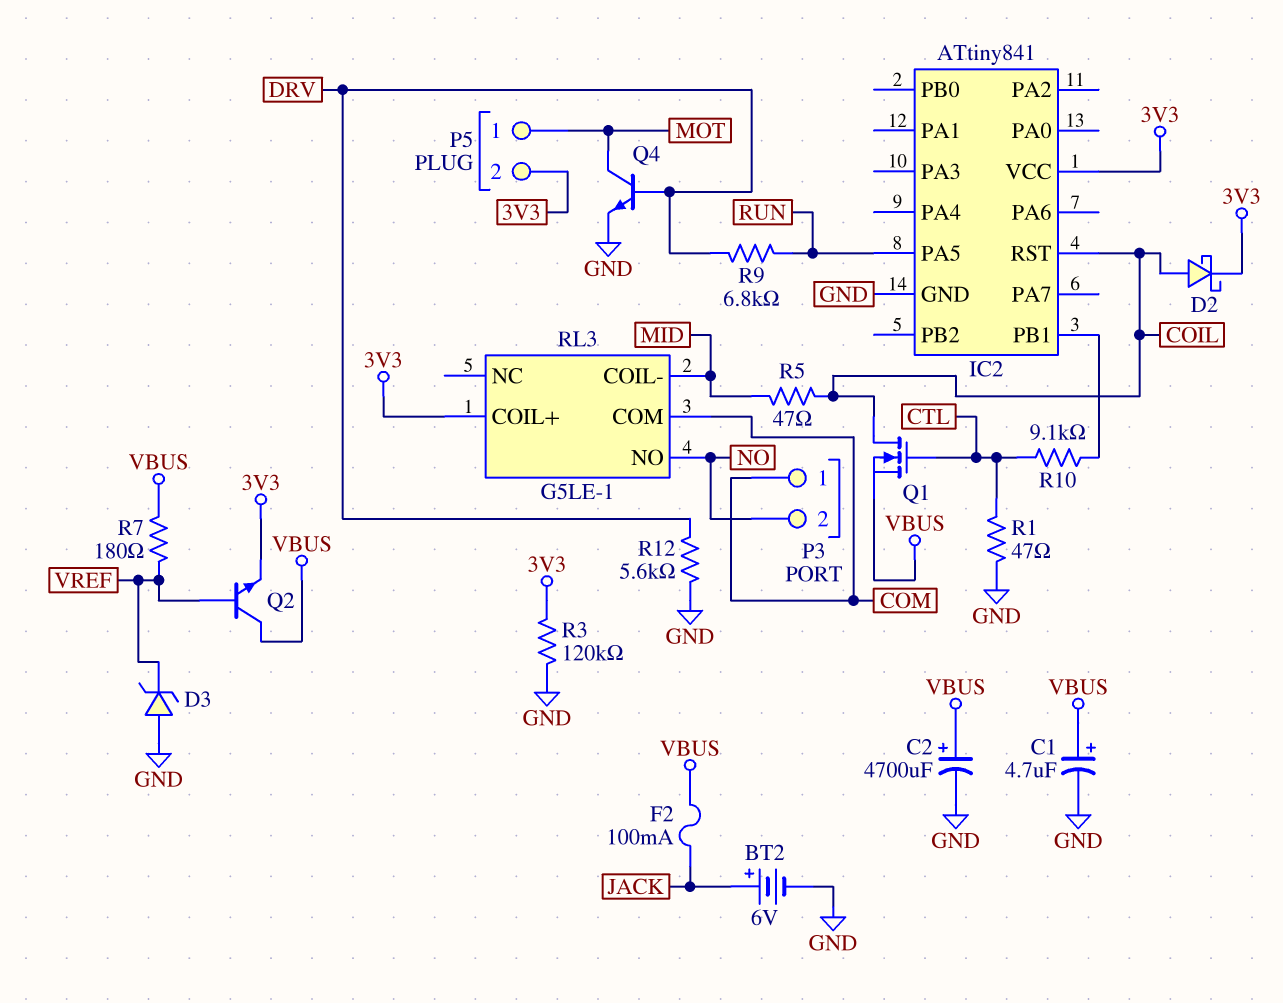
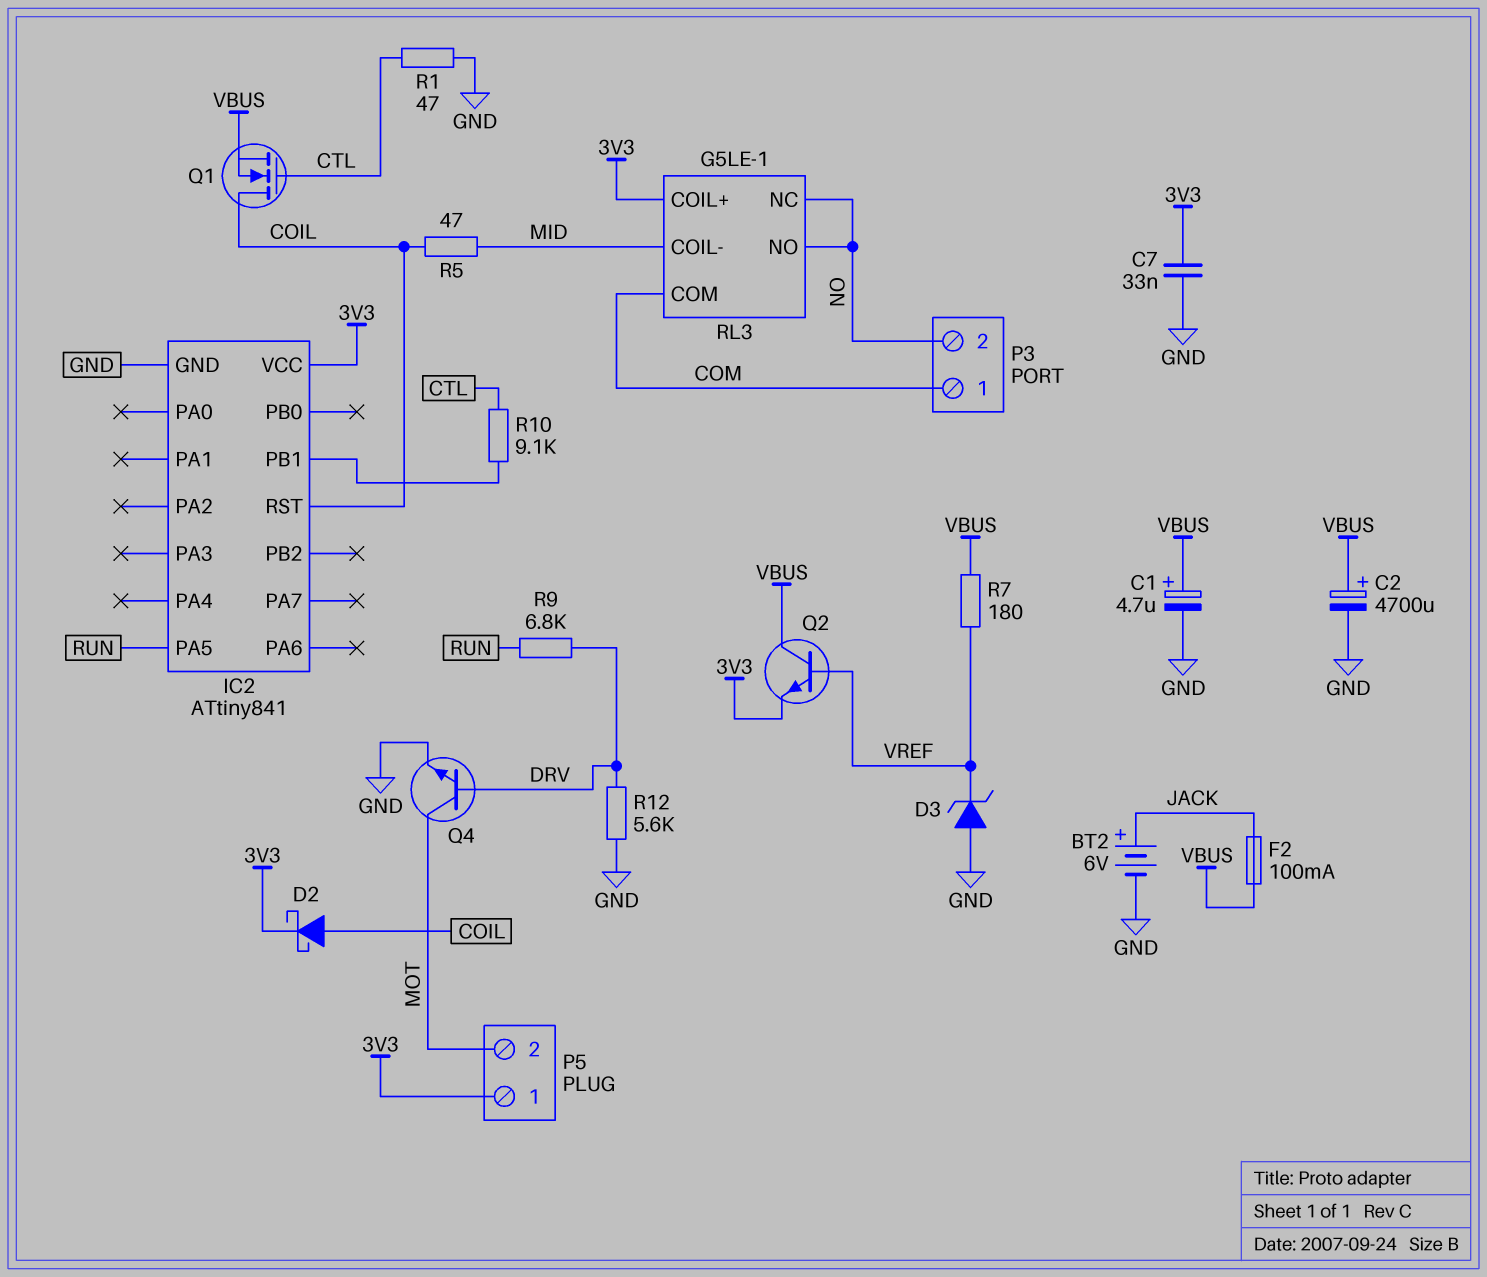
C7: none -> 33nF (3V3, GND)
P5 pin 1: MOT -> 3V3
P5 pin 2: 3V3 -> MOT
R3: 120k (3V3, GND) -> none
RL3 pin NC: none -> NO

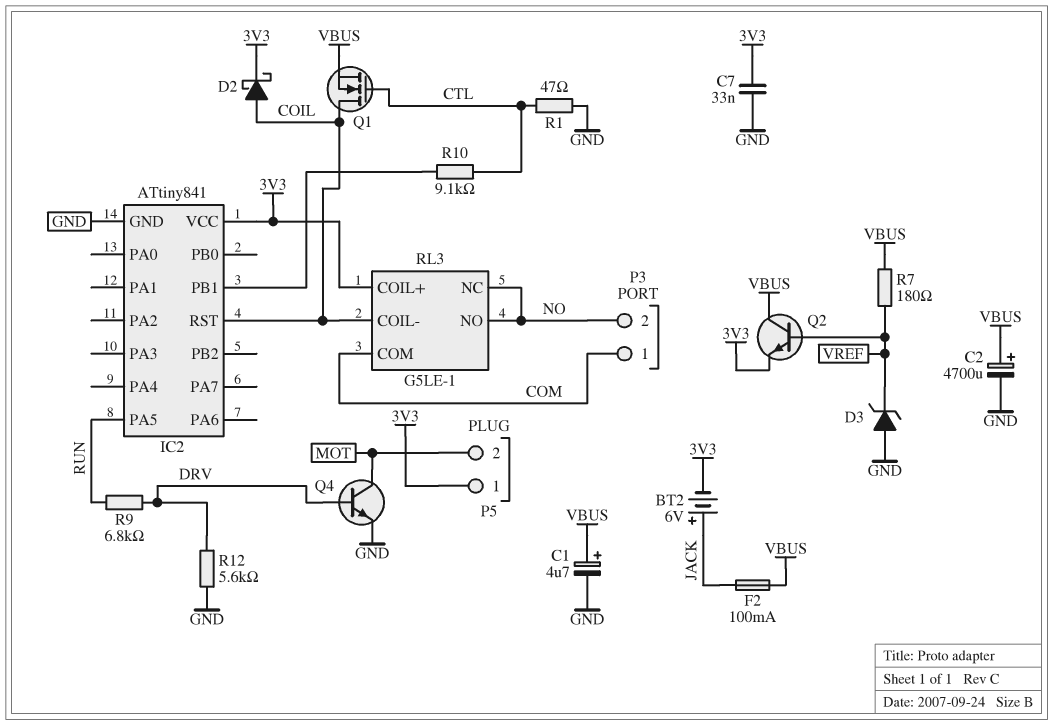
BT2: 6V (plus JACK, minus GND) -> 6V (plus JACK, minus 3V3)
R5: 47 (COIL, MID) -> none
RL3 pin COIL-: MID -> COIL

